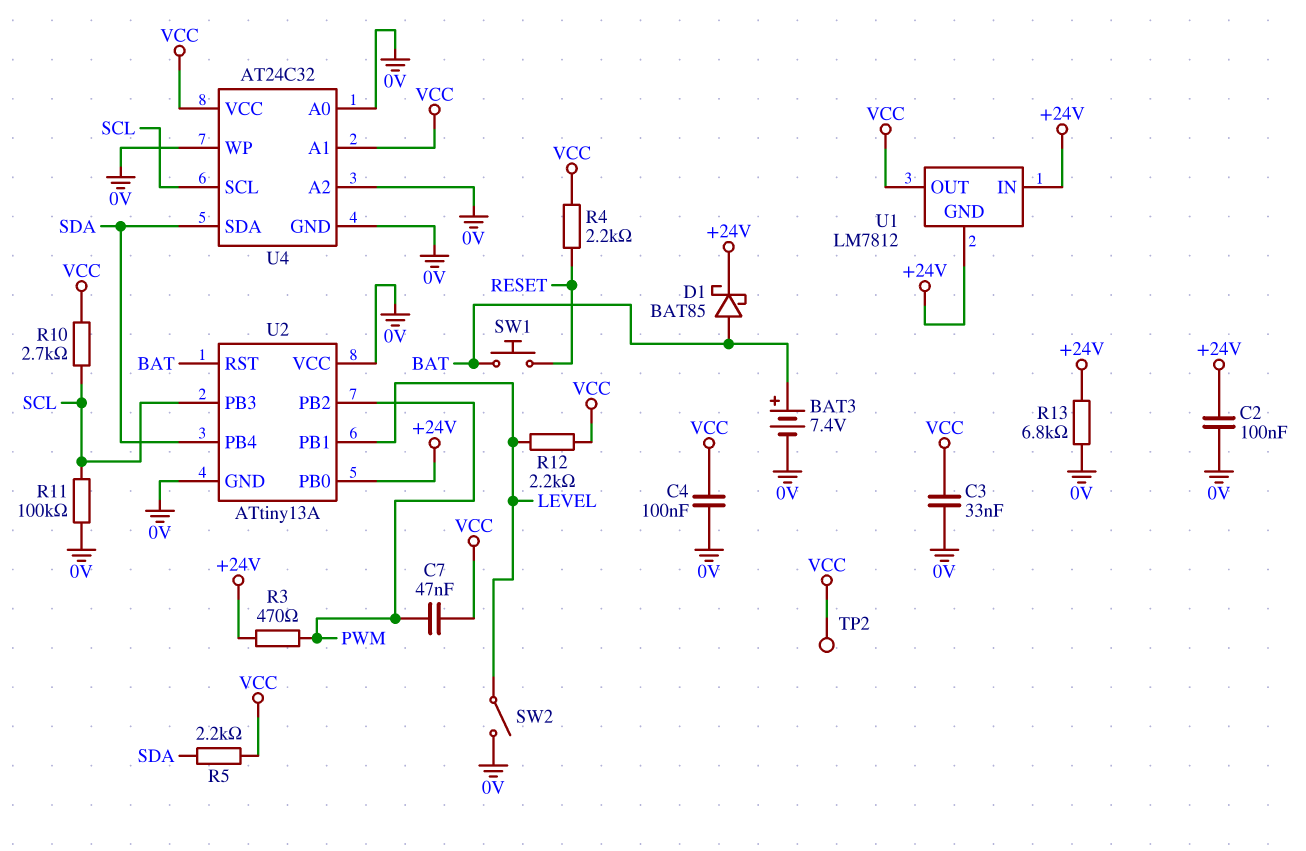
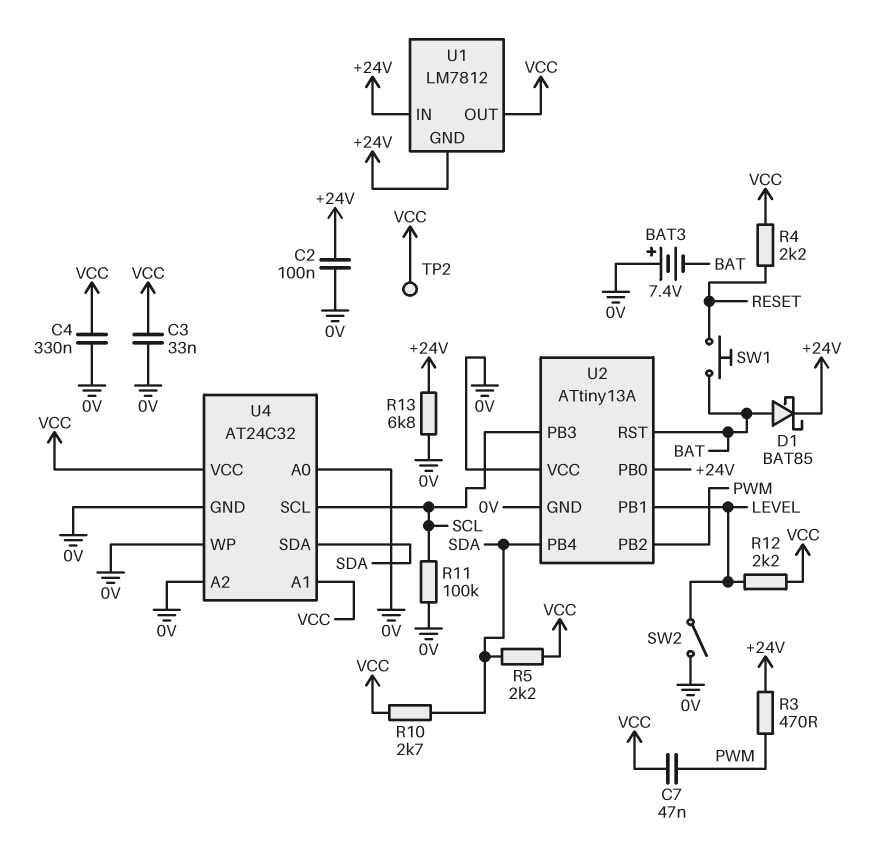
BAT3: 7.4V (plus BAT, minus 0V) -> 7.4V (plus 0V, minus BAT)
C4: 100nF (0V, VCC) -> 330nF (0V, VCC)
R10: 2.7k (SCL, VCC) -> 2.7k (SDA, VCC)

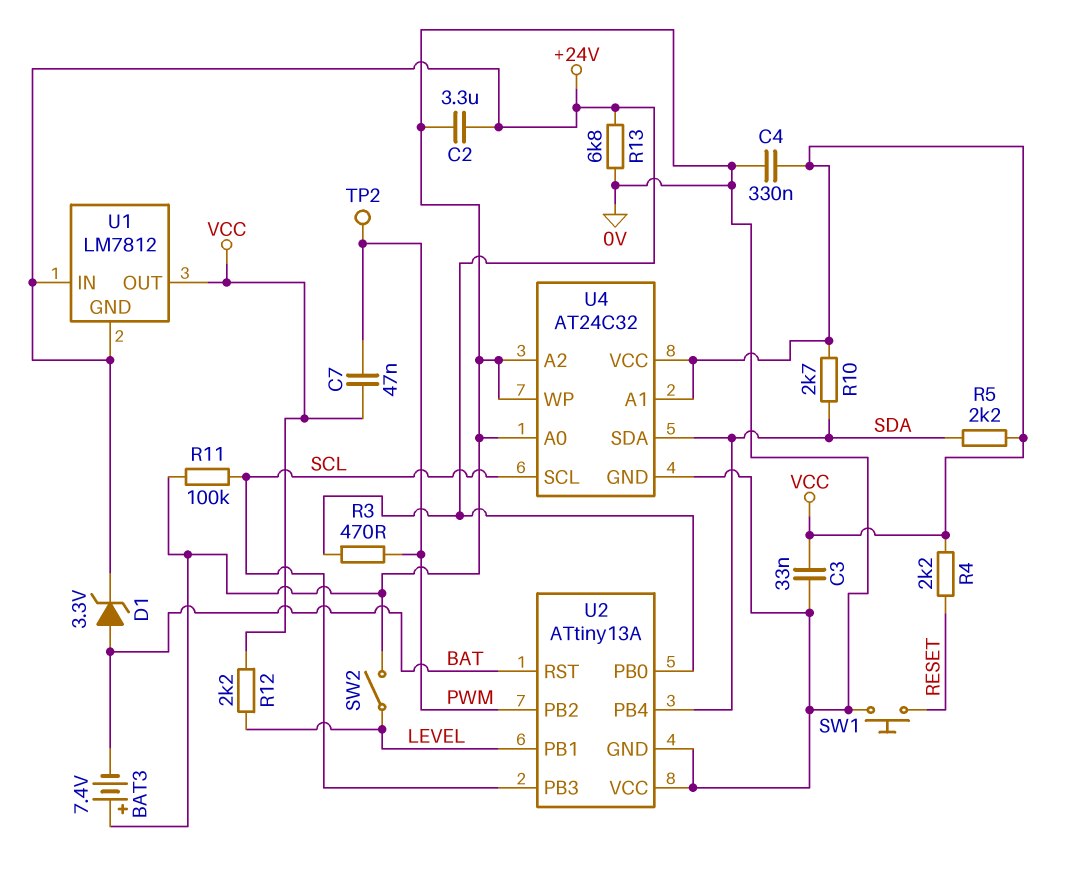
C2: 100nF (+24V, 0V) -> 3.3uF (+24V, 0V)
D1: schottky BAT85 (A BAT, K +24V) -> zener 3.3V (A BAT, K +24V)
SW1: button (BAT, RESET) -> button (0V, RESET)
TP2: test point (VCC) -> test point (PWM)

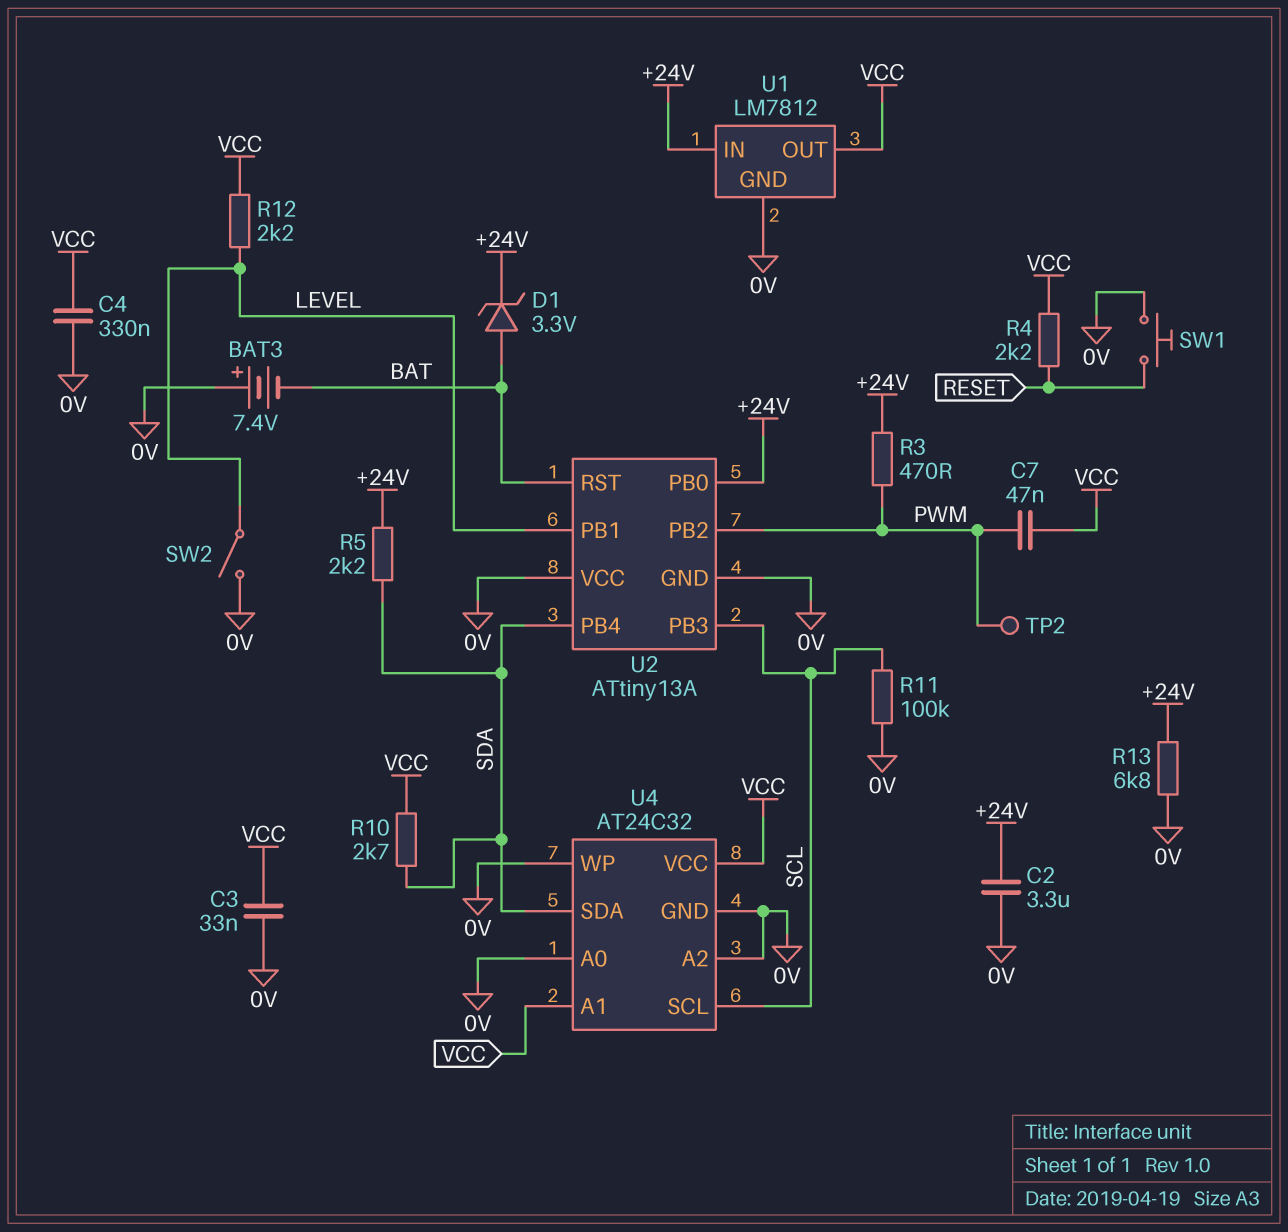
R5: 2.2k (SDA, VCC) -> 2.2k (+24V, SDA)
U1 pin GND: +24V -> 0V

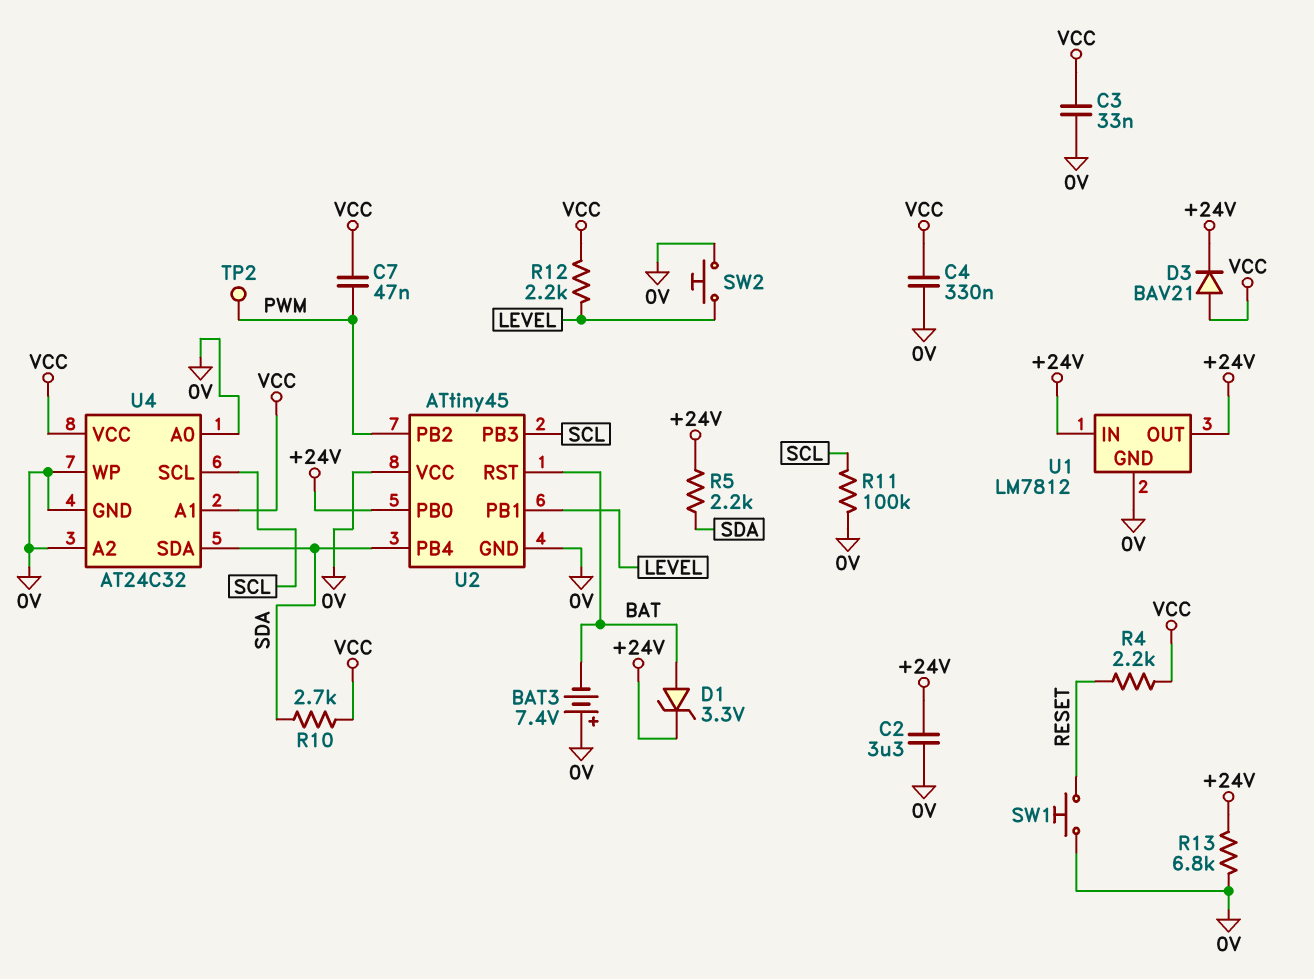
D3: none -> diode BAV21 (A VCC, K +24V)
R3: 470 (+24V, PWM) -> none
SW2: switch (0V, LEVEL) -> button (0V, LEVEL)
U1 pin OUT: VCC -> +24V
U2: ATtiny13A -> ATtiny45

